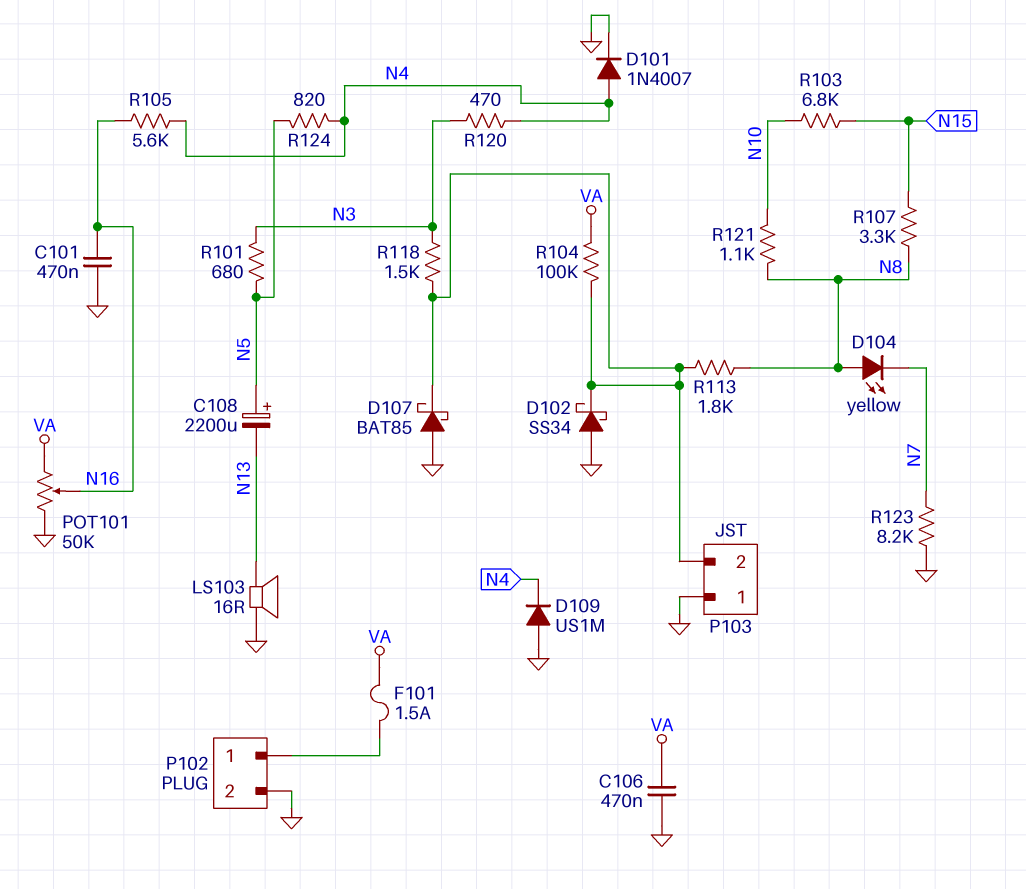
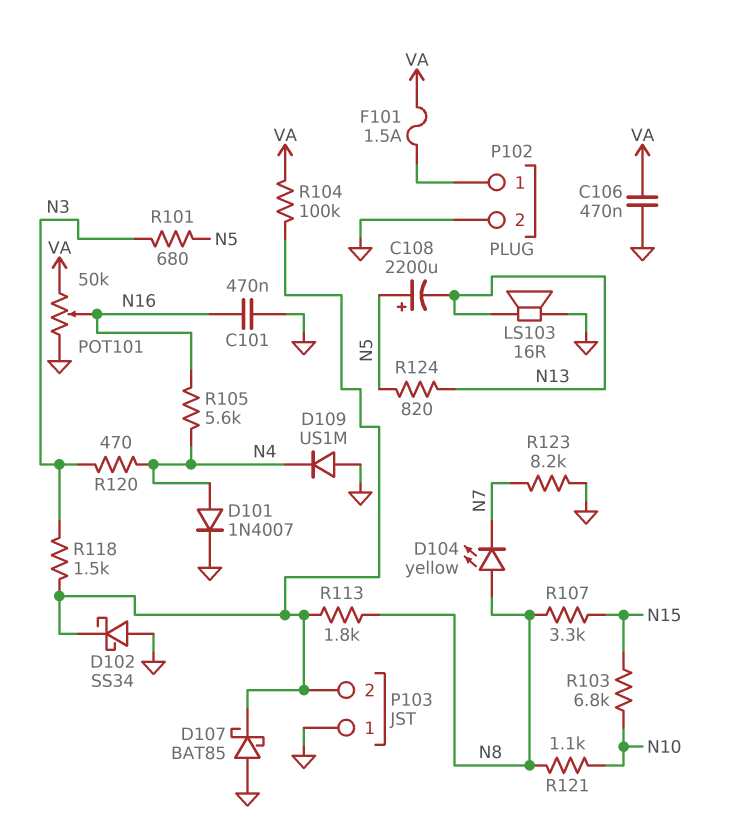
R124: 820 (N4, N5) -> 820 (N5, N13)

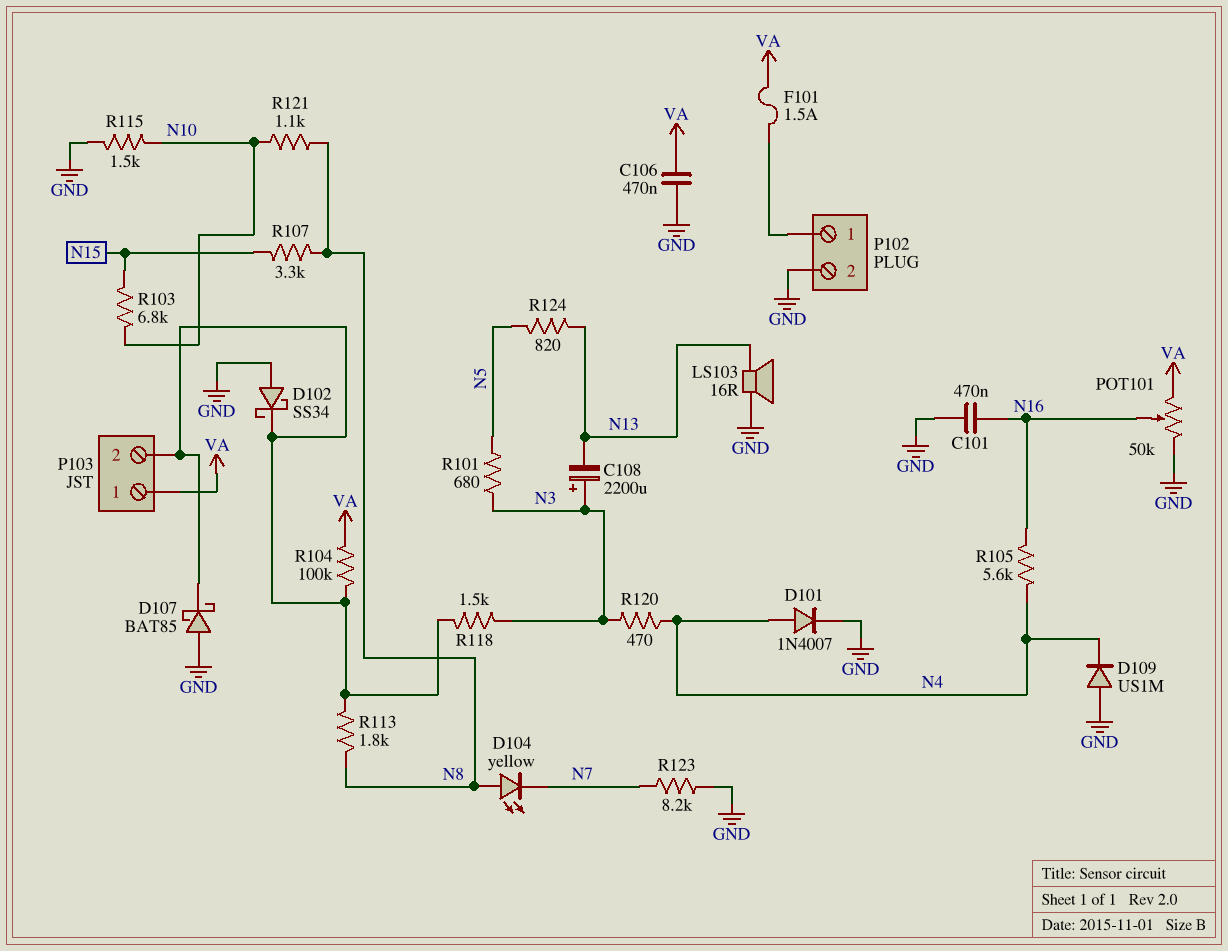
C108: 2200uF (plus N5, minus N13) -> 2200uF (plus N3, minus N13)
P103 pin 1: GND -> VA
R115: none -> 1.5k (GND, N10)

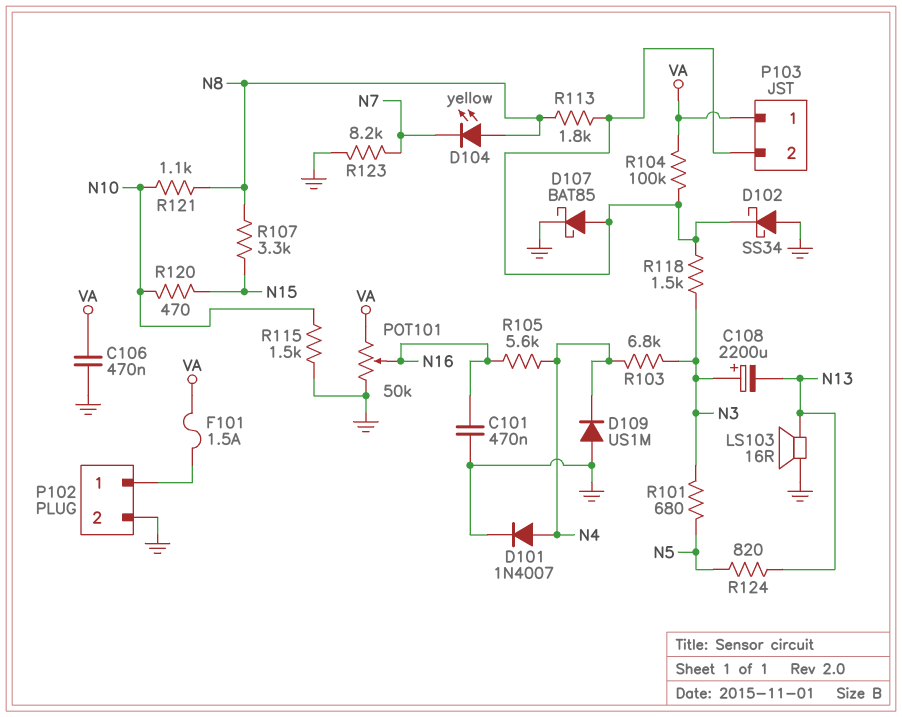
D107: schottky BAT85 (A GND, K P103/2) -> schottky BAT85 (A P103/2, K GND)
R103: 6.8k (N10, N15) -> 6.8k (N3, N4)
R120: 470 (N3, N4) -> 470 (N10, N15)

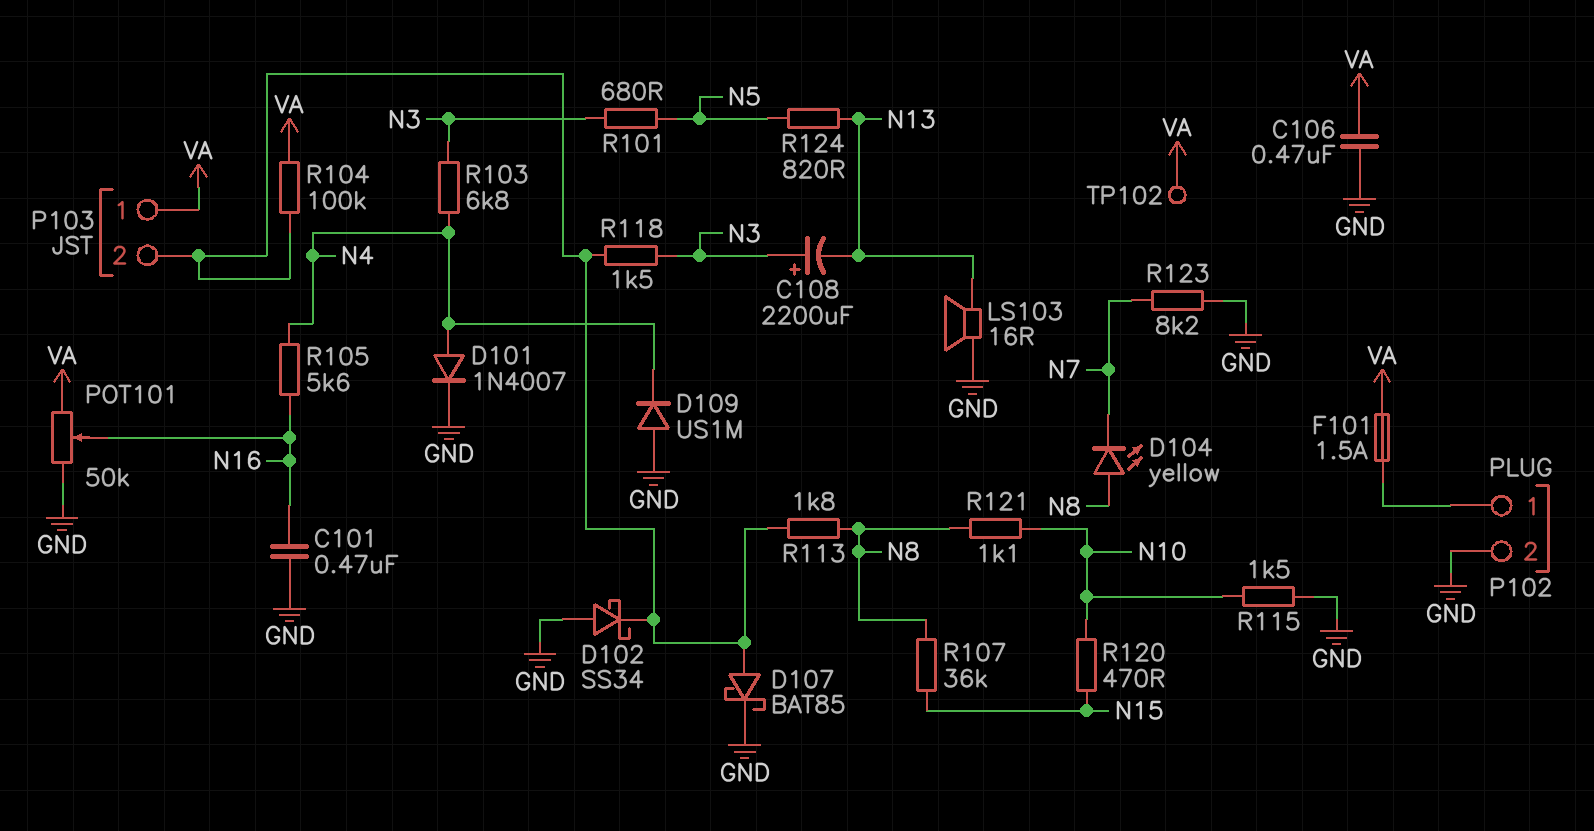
R107: 3.3k (N8, N15) -> 36k (N8, N15)
TP102: none -> test point (VA)

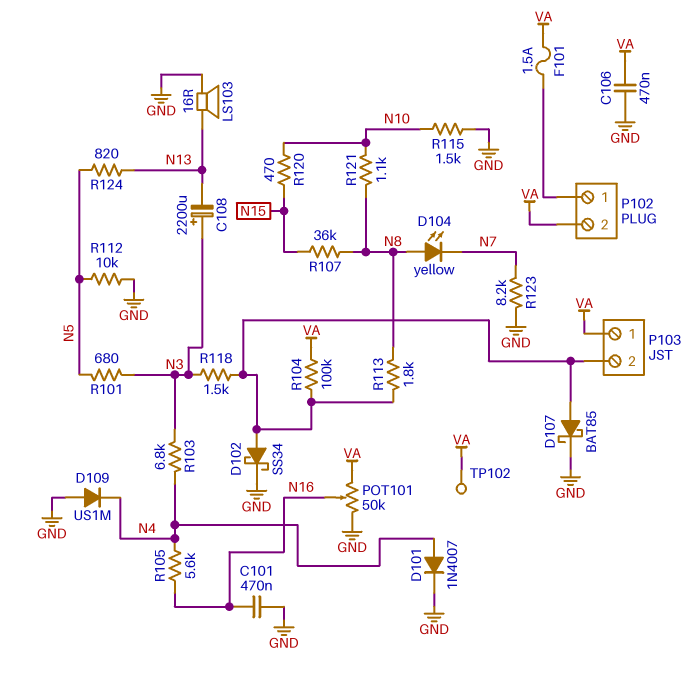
D102: schottky SS34 (A GND, K P103/2) -> schottky SS34 (A P103/2, K GND)
P102 pin 2: GND -> VA
R112: none -> 10k (GND, N5)

